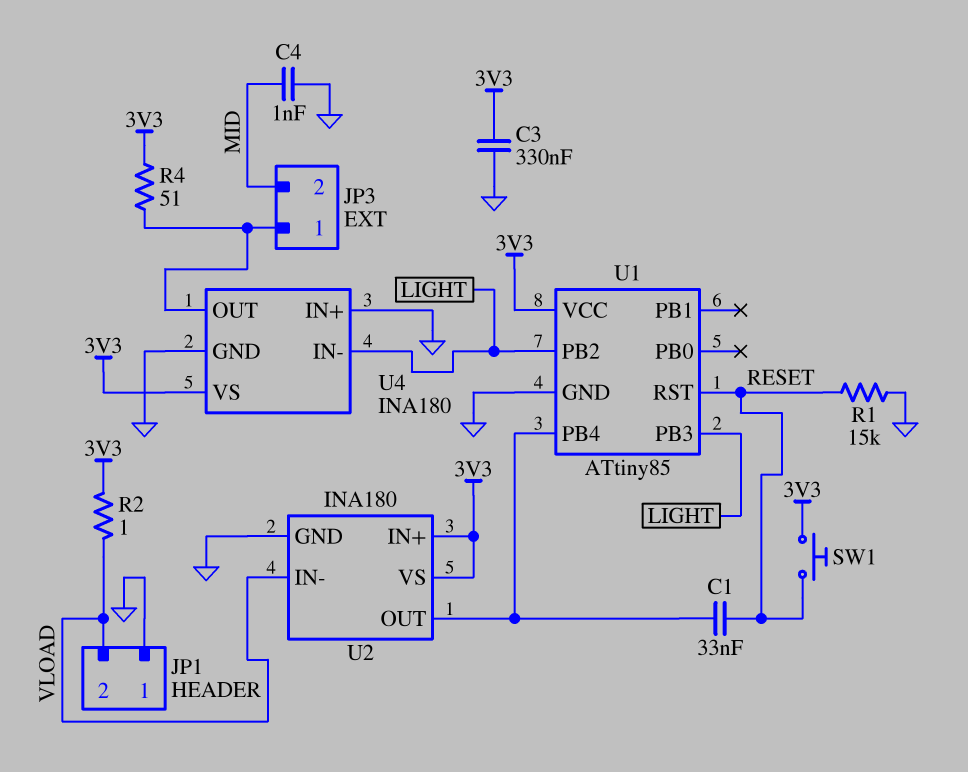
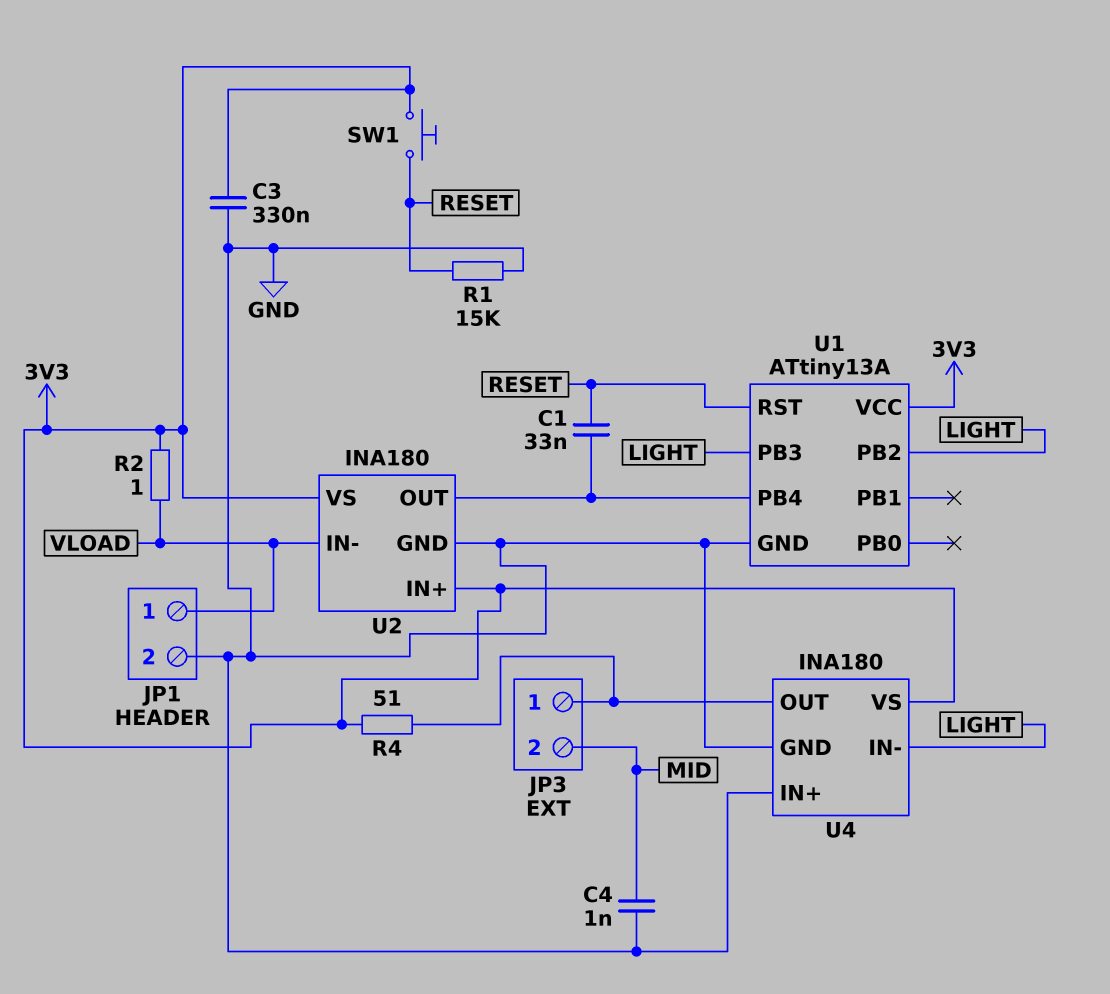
JP1 pin 1: GND -> VLOAD
JP1 pin 2: VLOAD -> GND
U1: ATtiny85 -> ATtiny13A

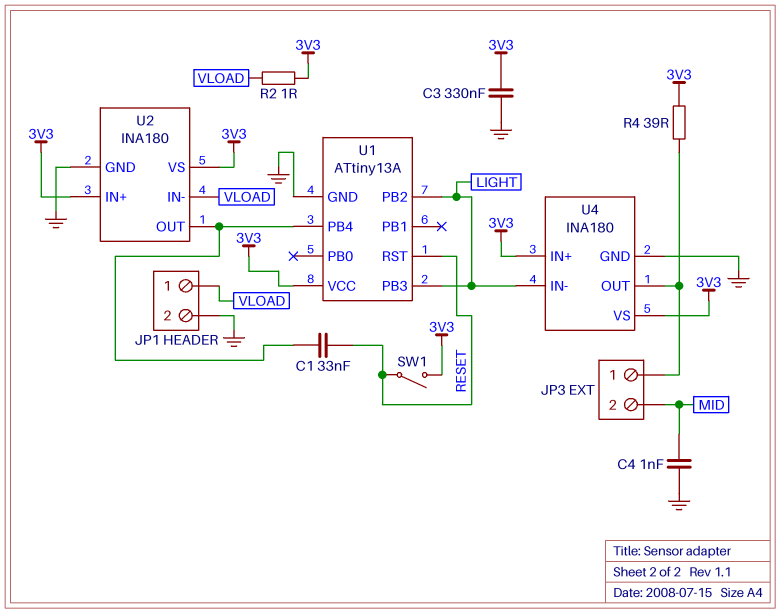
R1: 15k (GND, RESET) -> none
R4: 51 (3V3, JP3/1) -> 39 (3V3, JP3/1)
SW1: button (3V3, RESET) -> switch (3V3, RESET)
U4 pin IN+: GND -> 3V3

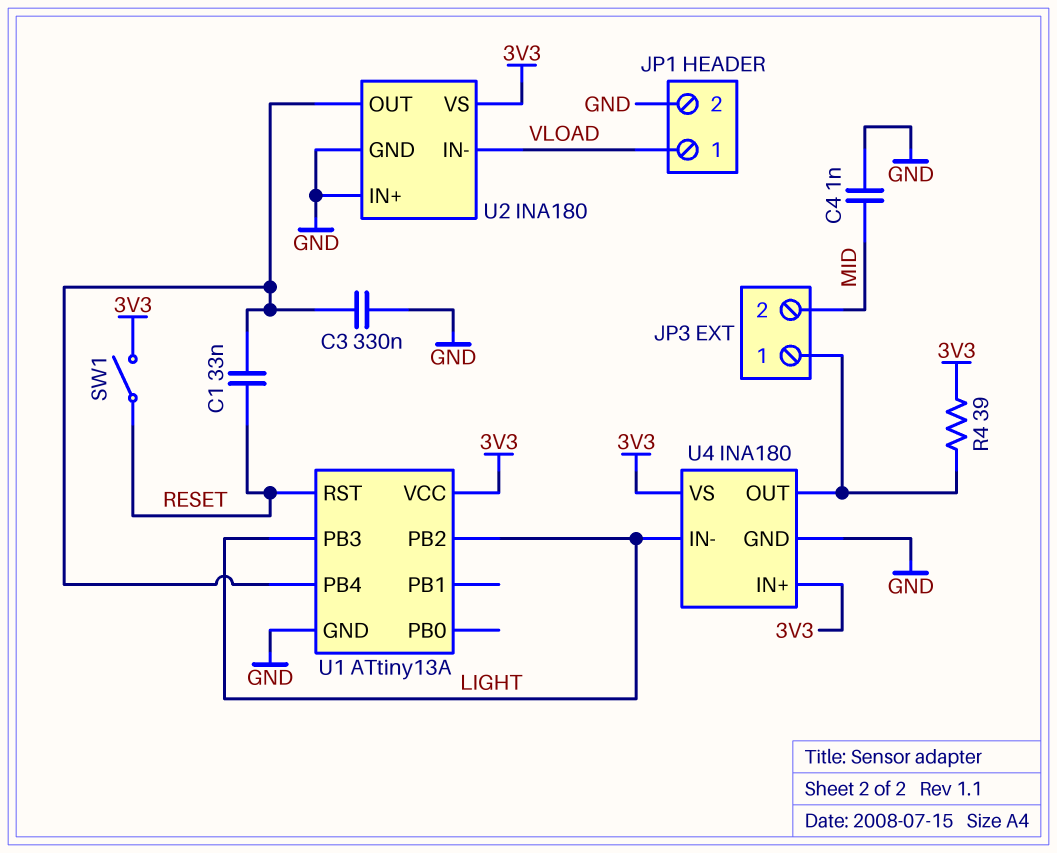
C3: 330nF (3V3, GND) -> 330nF (GND, U1/PB4)
R2: 1 (3V3, VLOAD) -> none
U2 pin IN+: 3V3 -> GND

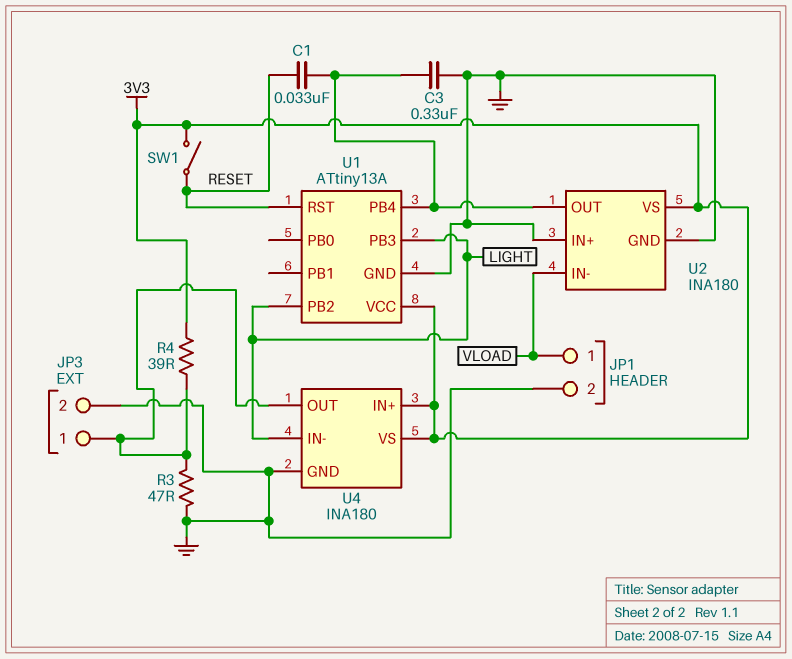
C4: 1nF (GND, MID) -> none
JP3 pin 2: MID -> GND
R3: none -> 47 (GND, JP3/1)

